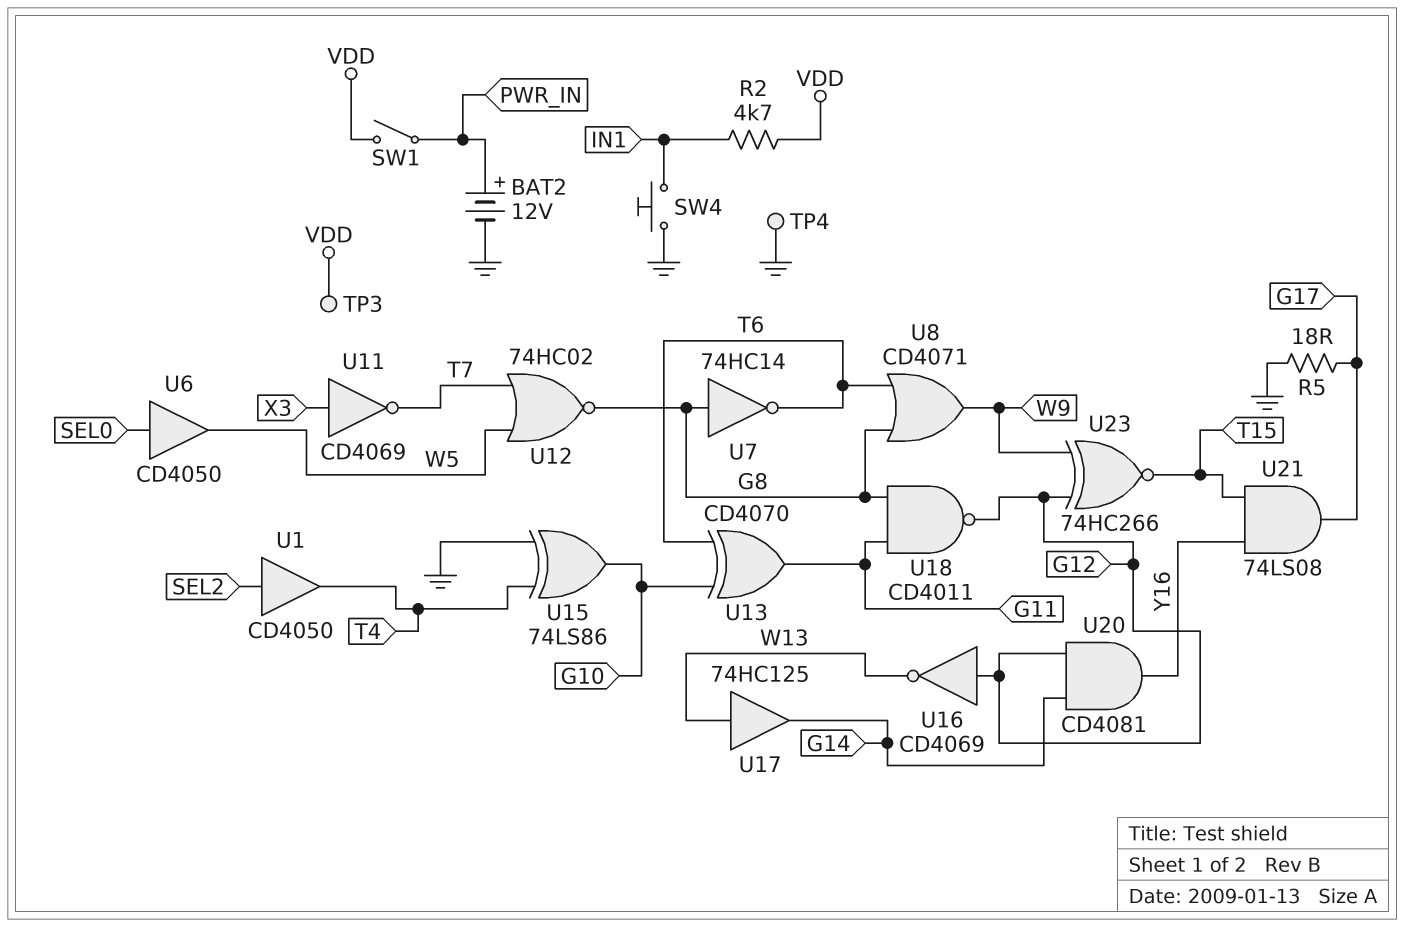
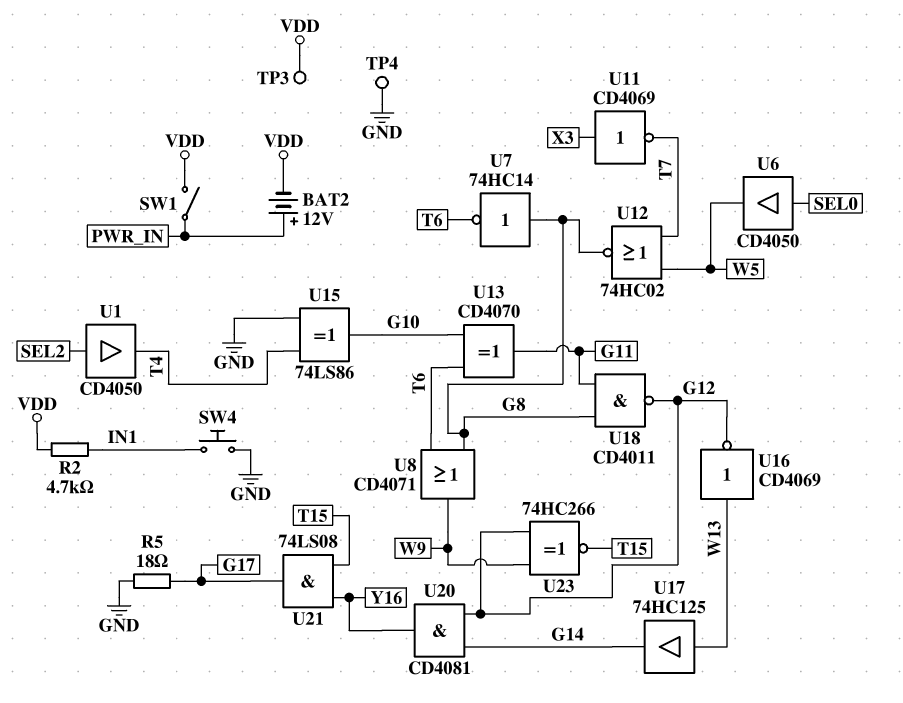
BAT2: 12V (plus PWR_IN, minus GND) -> 12V (plus PWR_IN, minus VDD)
U16: NOT CD4069 (in G12, out W13) -> NOT CD4069 (in W13, out G12)

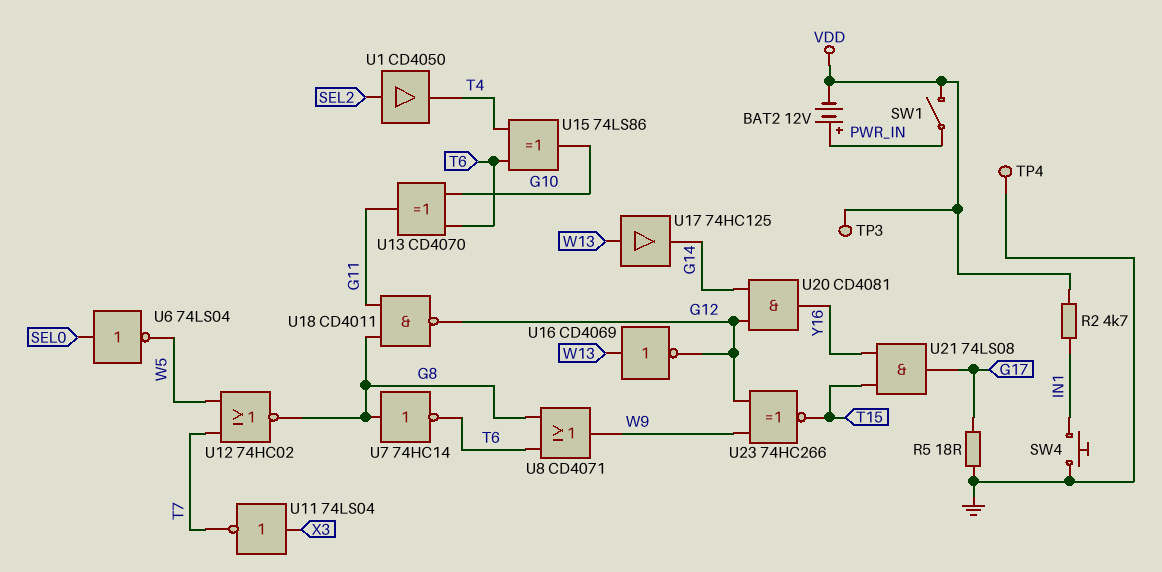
U6: buffer CD4050 (in SEL0, out W5) -> NOT 74LS04 (in SEL0, out W5)
U11: NOT CD4069 (in X3, out T7) -> NOT 74LS04 (in X3, out T7)
U15: XOR 74LS86 (in GND, in T4, out G10) -> XOR 74LS86 (in T4, in T6, out G10)

